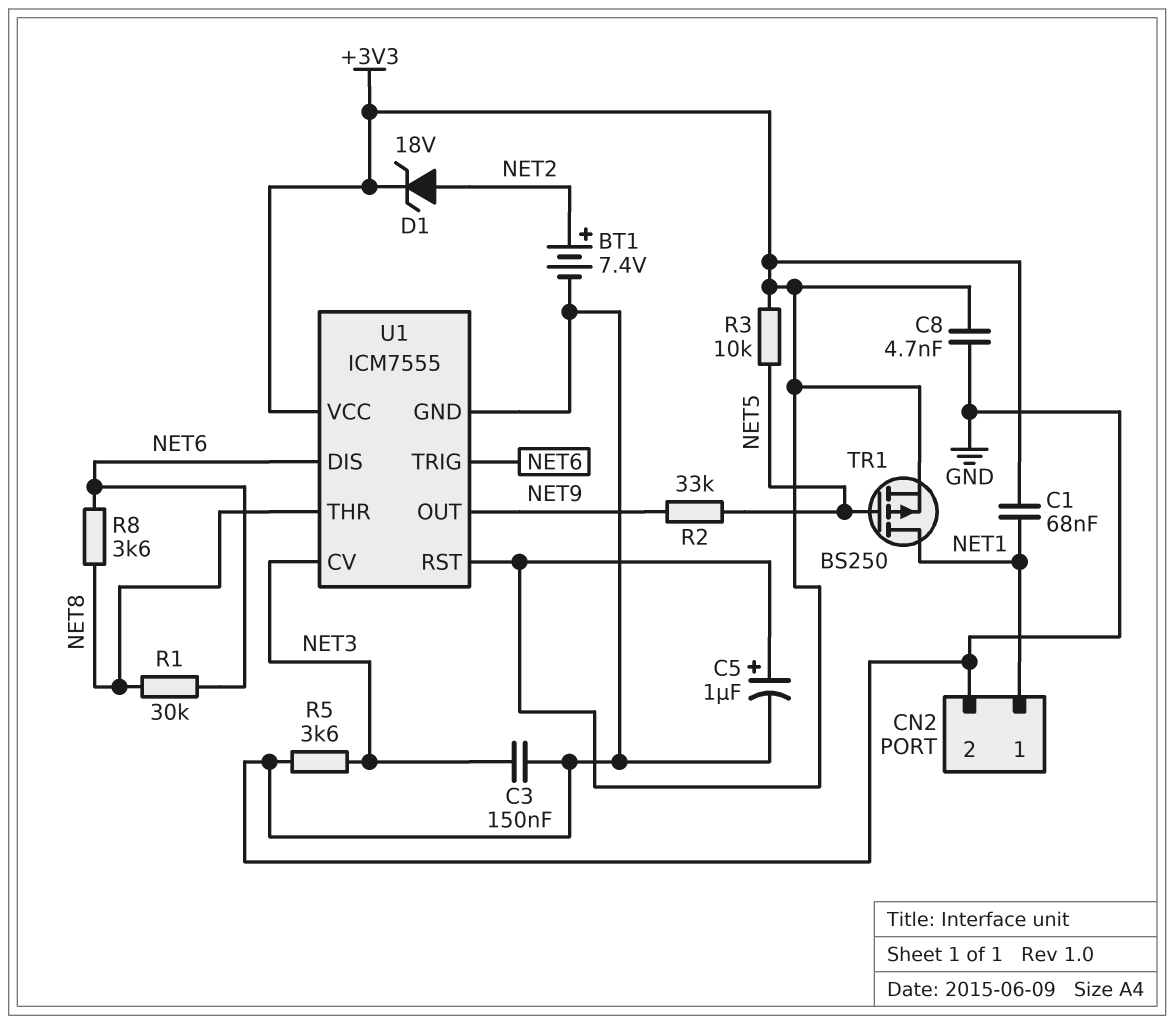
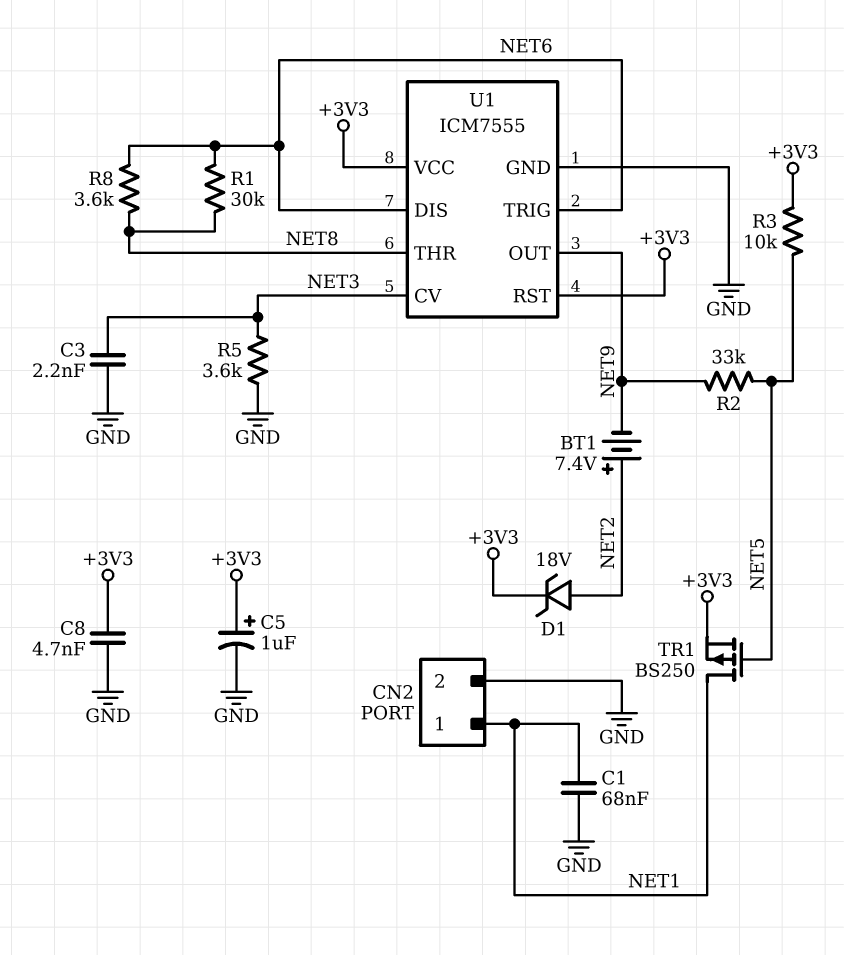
BT1: 7.4V (plus NET2, minus GND) -> 7.4V (plus NET2, minus NET9)
C1: 68nF (+3V3, NET1) -> 68nF (GND, NET1)
C3: 150nF (GND, NET3) -> 2.2nF (GND, NET3)

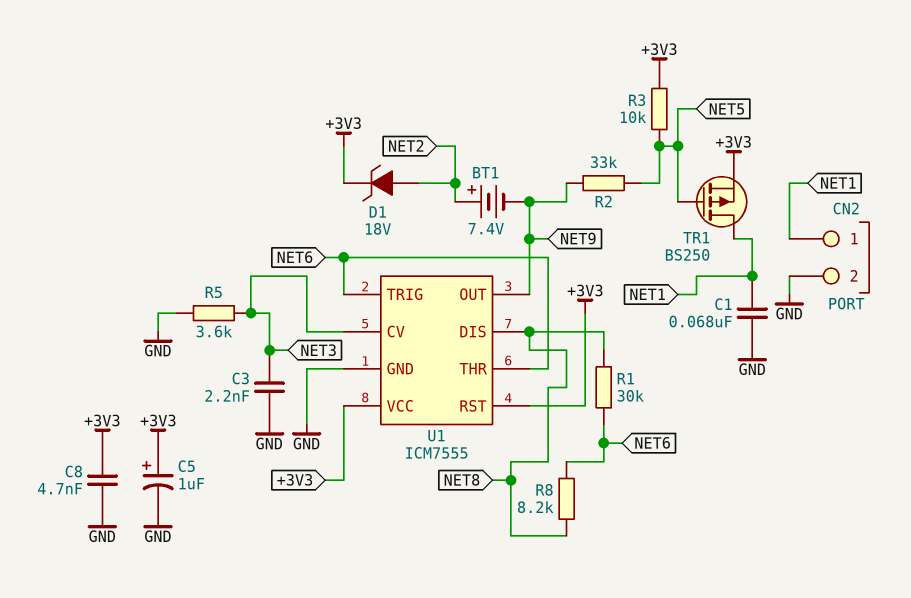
R8: 3.6k (NET6, NET8) -> 8.2k (NET6, NET8)
U1 pin DIS: NET6 -> NET8
U1 pin THR: NET8 -> NET6

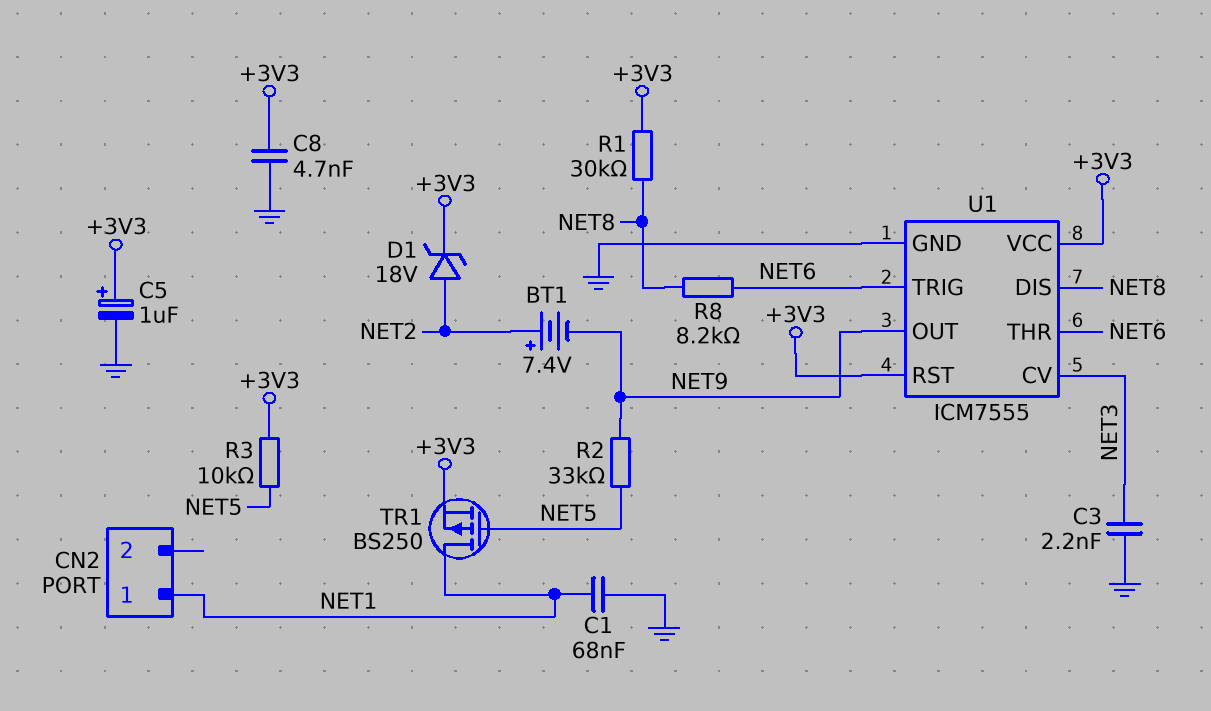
CN2 pin 2: GND -> none
R1: 30k (NET6, NET8) -> 30k (+3V3, NET8)
R5: 3.6k (GND, NET3) -> none

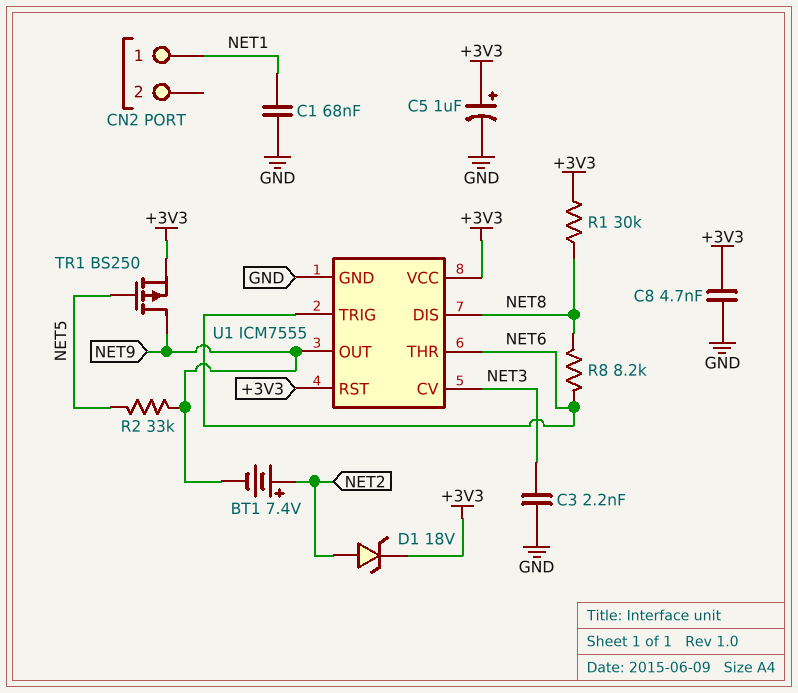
R3: 10k (+3V3, NET5) -> none
TR1: PMOS BS250 (G NET5, D NET1, S +3V3) -> PMOS BS250 (G NET5, D NET9, S +3V3)

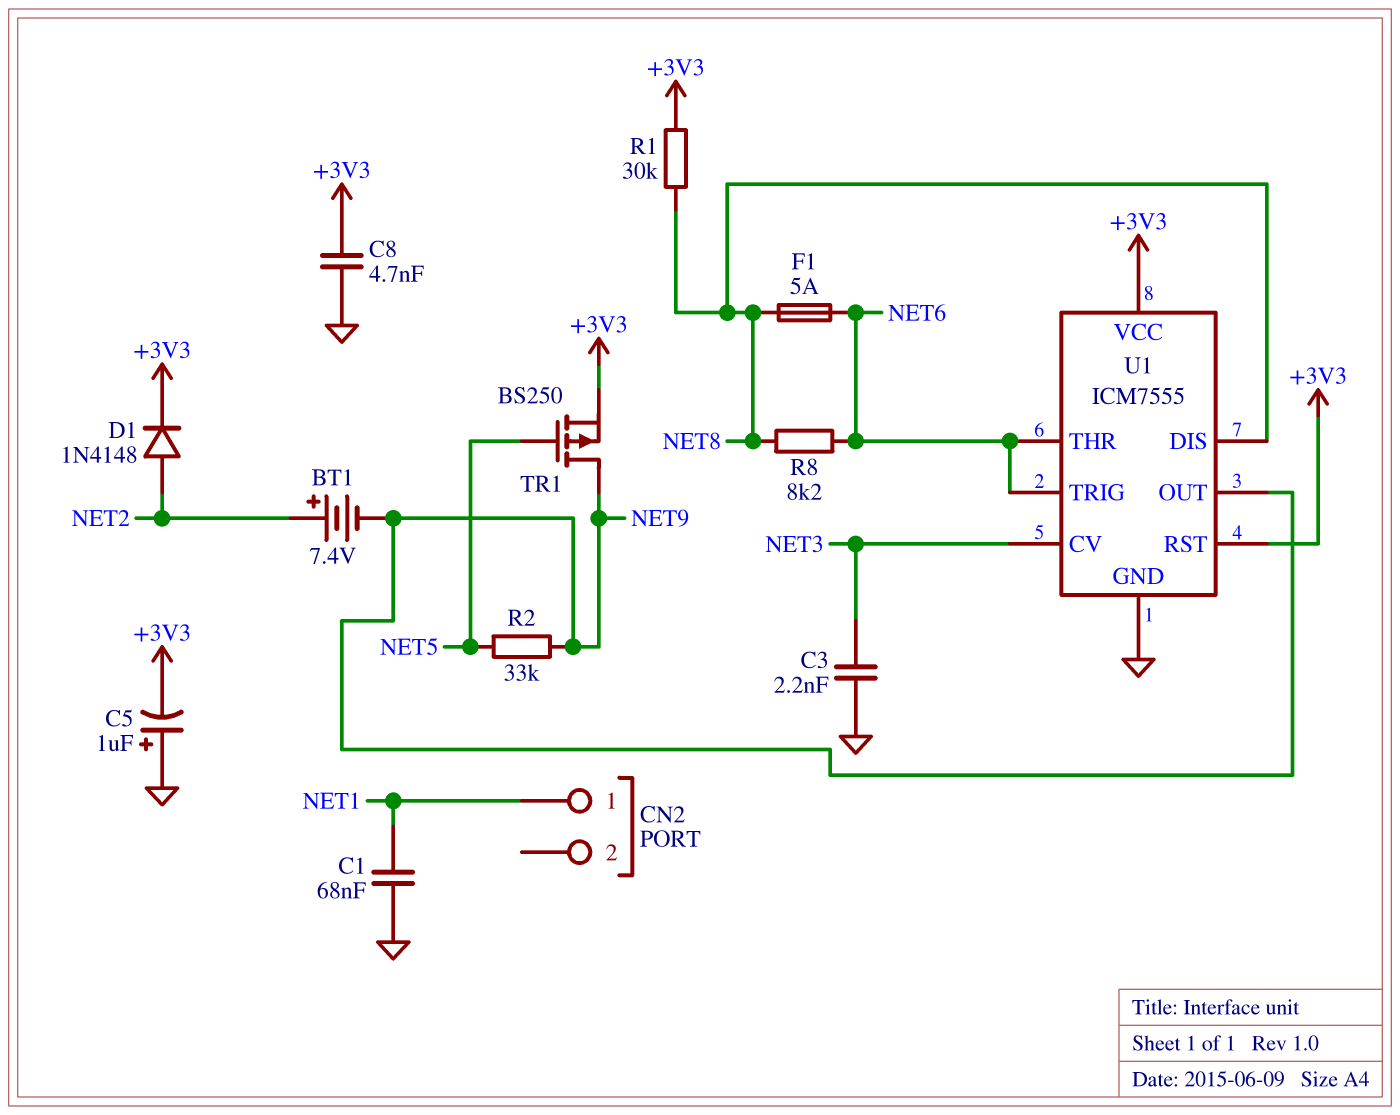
C5: 1uF (plus +3V3, minus GND) -> 1uF (plus GND, minus +3V3)
D1: zener 18V (A NET2, K +3V3) -> diode 1N4148 (A NET2, K +3V3)
F1: none -> 5A (NET6, NET8)

